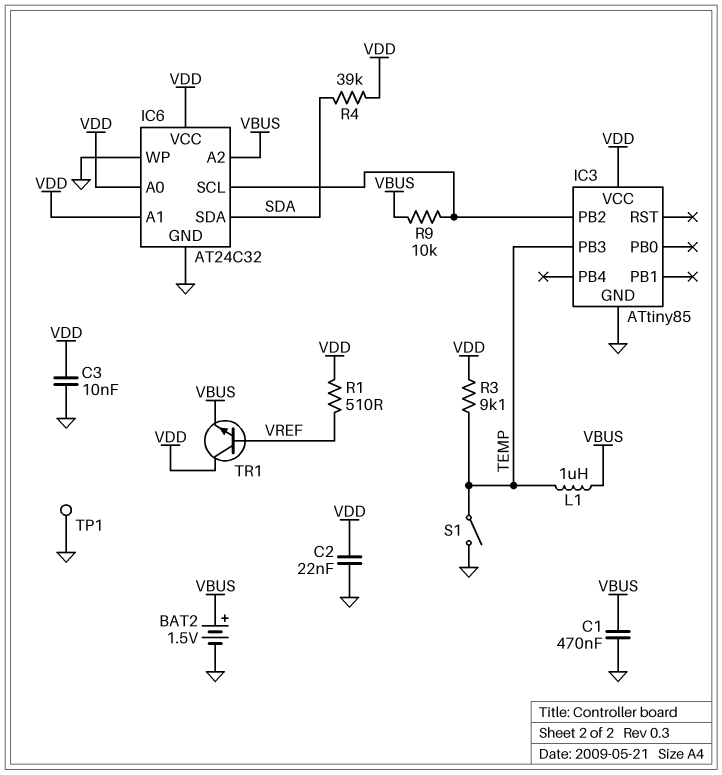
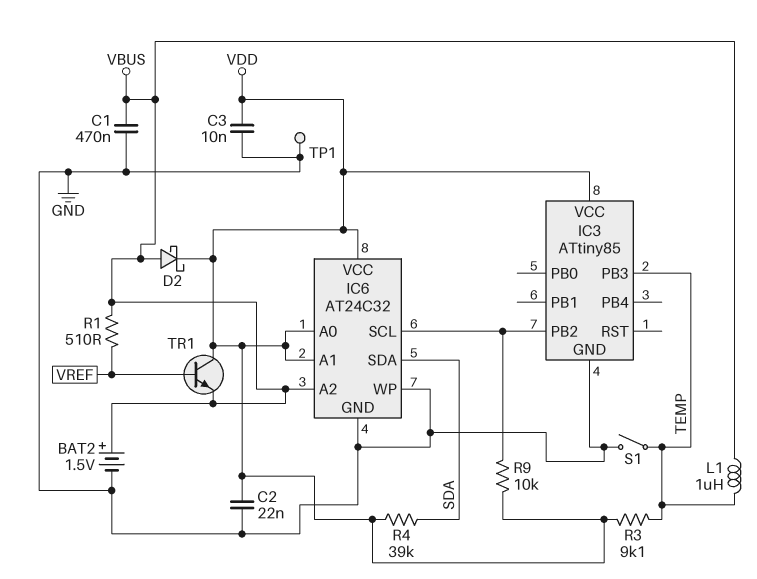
D2: none -> schottky (A VBUS, K VDD)
R1: 510 (VDD, VREF) -> 510 (VBUS, VREF)
R9: 10k (IC3/PB2, VBUS) -> 10k (IC3/PB2, VDD)

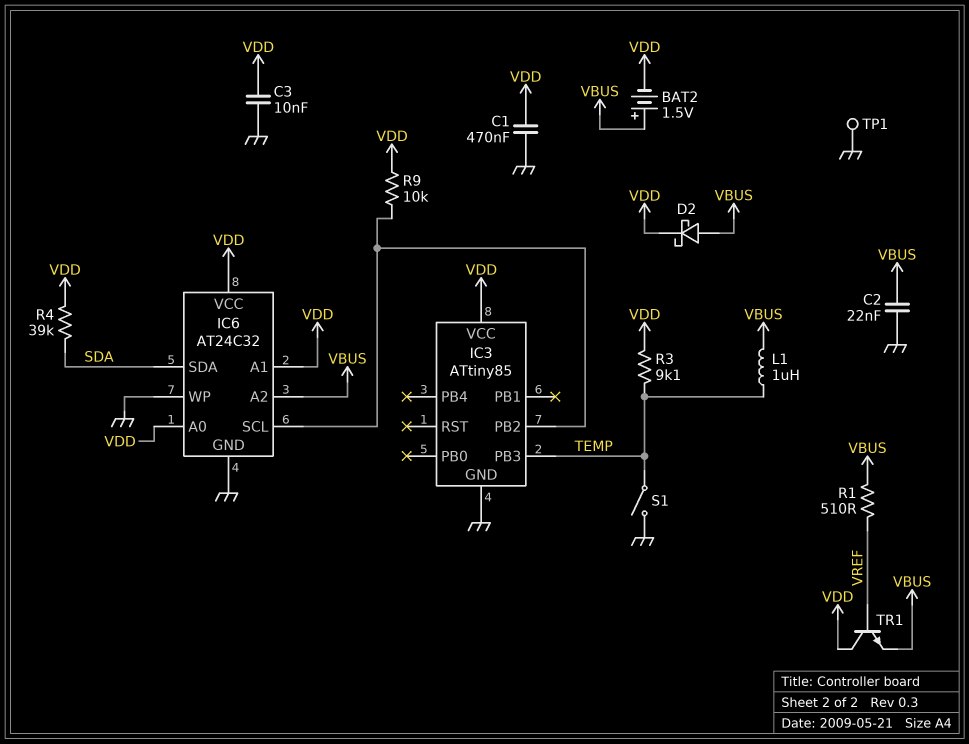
BAT2: 1.5V (plus VBUS, minus GND) -> 1.5V (plus VBUS, minus VDD)
C1: 470nF (GND, VBUS) -> 470nF (GND, VDD)
C2: 22nF (GND, VDD) -> 22nF (GND, VBUS)

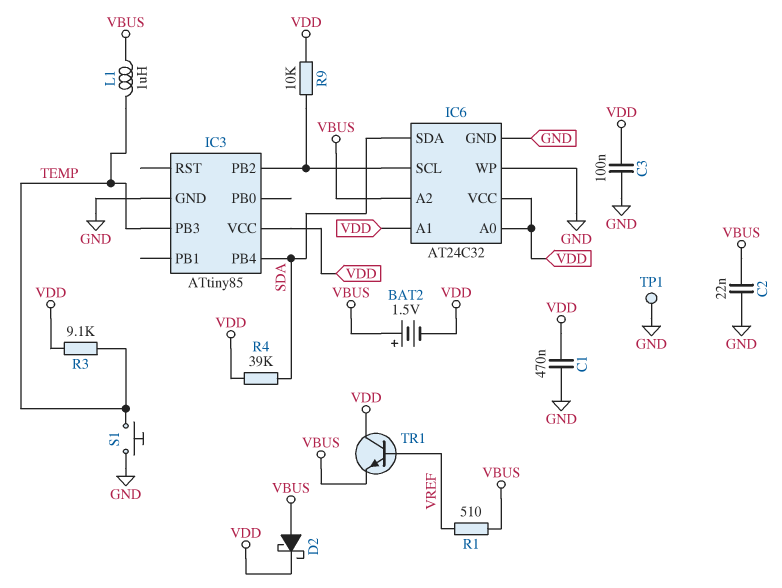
C3: 10nF (GND, VDD) -> 100nF (GND, VDD)
IC3 pin PB4: none -> SDA
S1: switch (GND, TEMP) -> button (GND, TEMP)

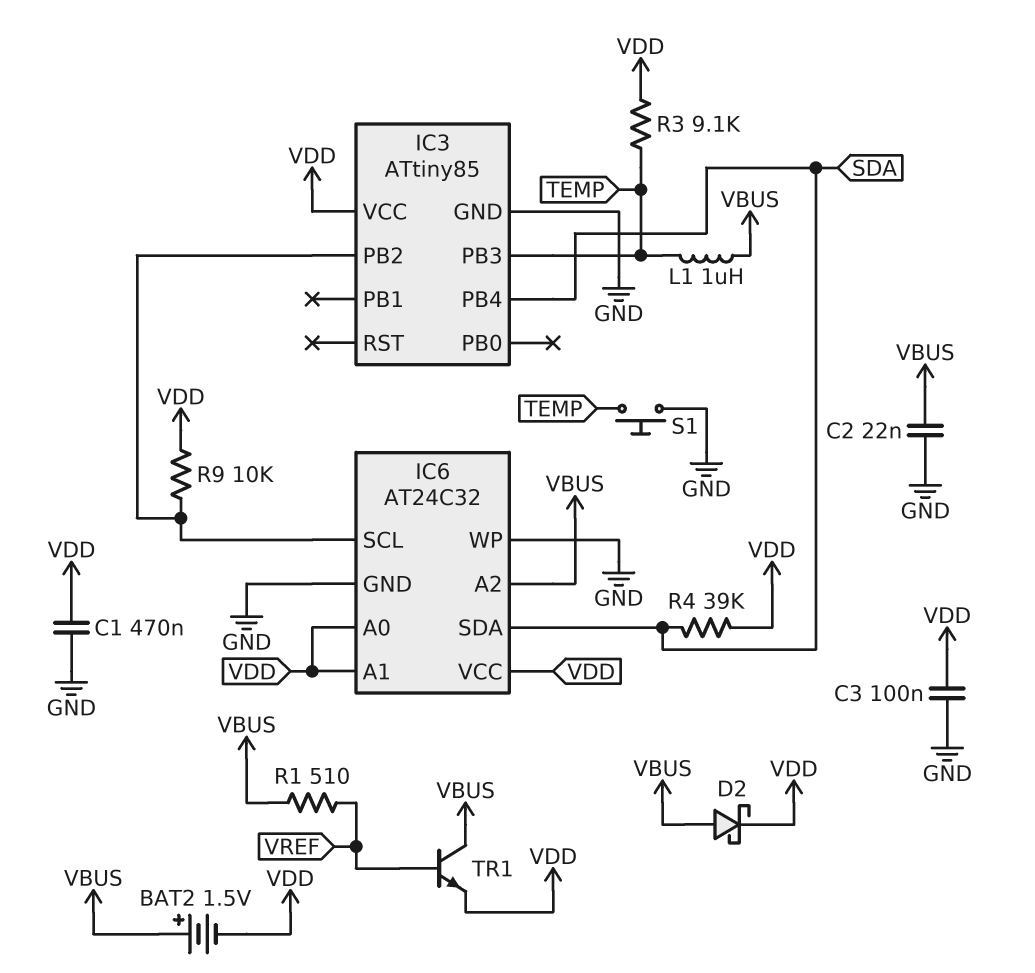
TP1: test point (GND) -> none
TR1: NPN (B VREF, C VDD, E VBUS) -> NPN (B VREF, C VBUS, E VDD)

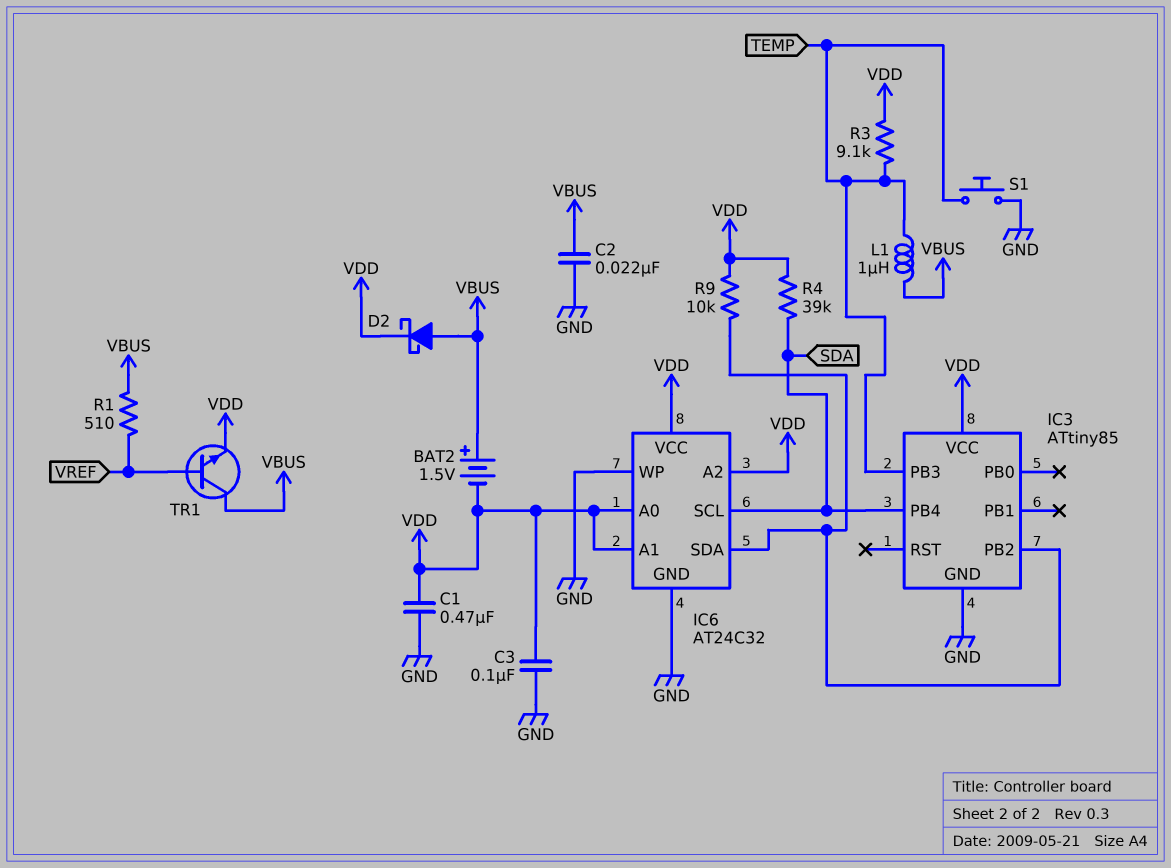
IC6 pin A2: VBUS -> VDD
IC6 pin SCL: IC3/PB2 -> SDA
IC6 pin SDA: SDA -> IC3/PB2

